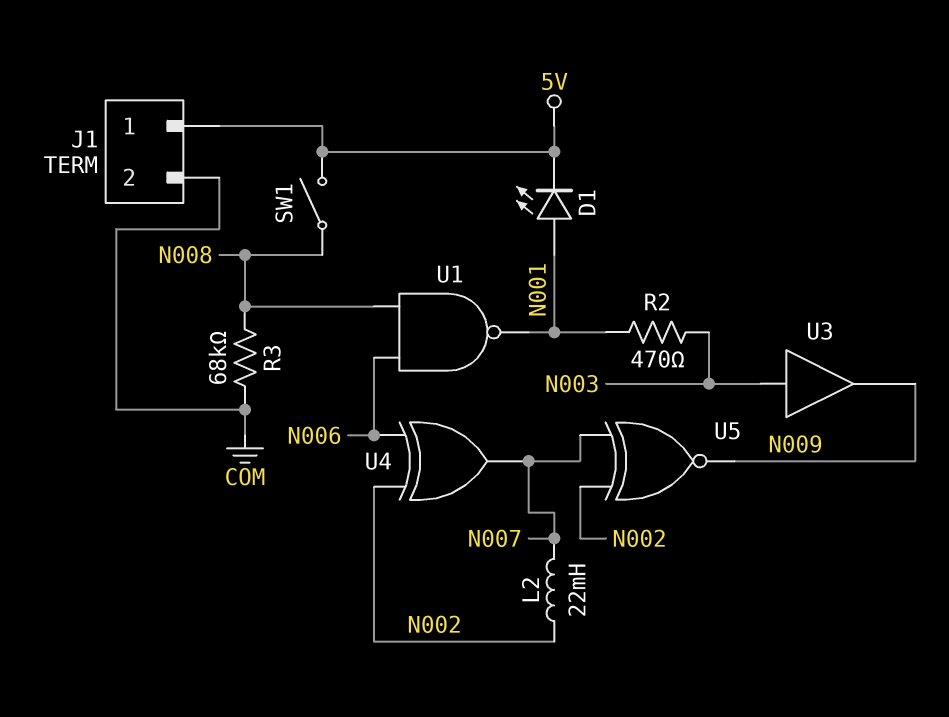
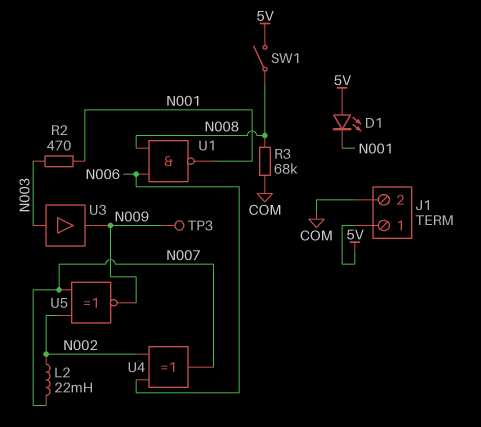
D1: LED (A N001, K 5V) -> LED (A 5V, K N001)
TP3: none -> test point (N009)

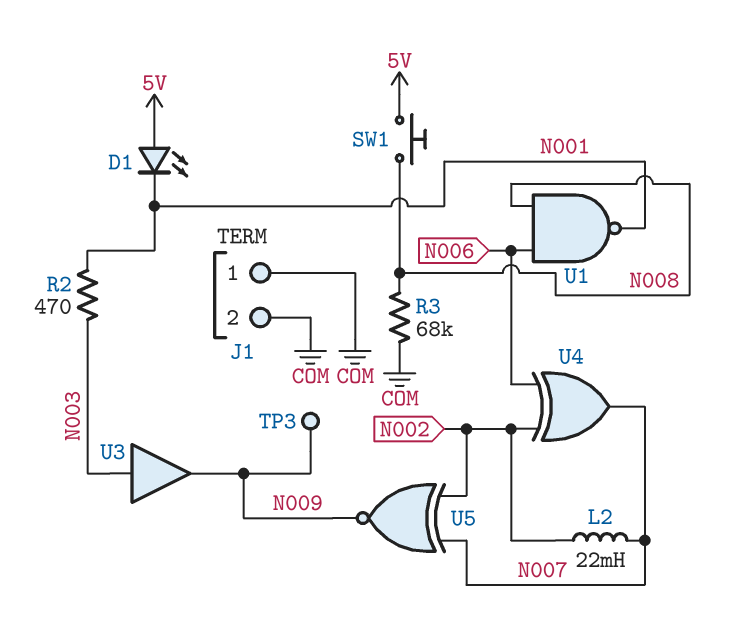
J1 pin 1: 5V -> COM
SW1: switch (5V, N008) -> button (5V, N008)

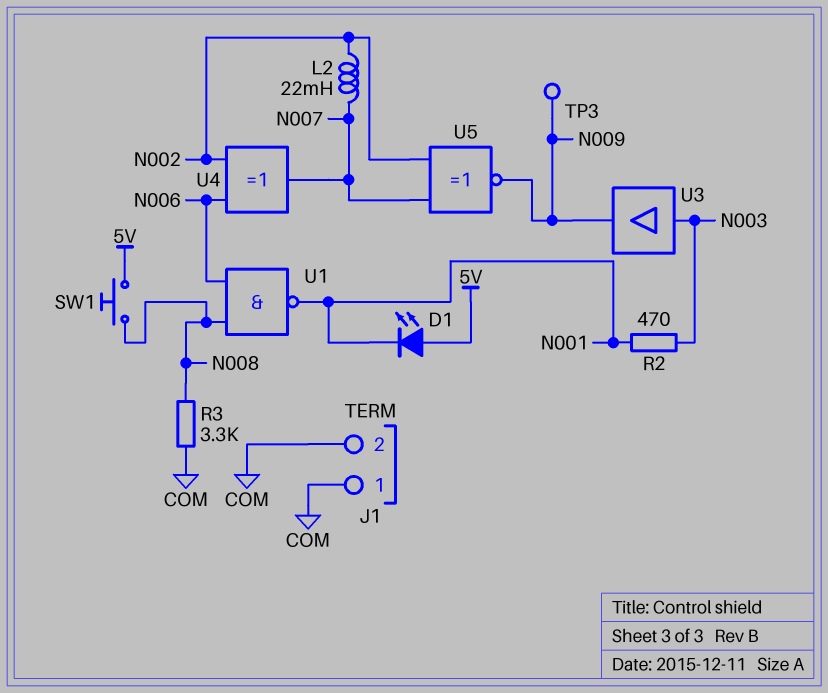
R3: 68k (COM, N008) -> 3.3k (COM, N008)

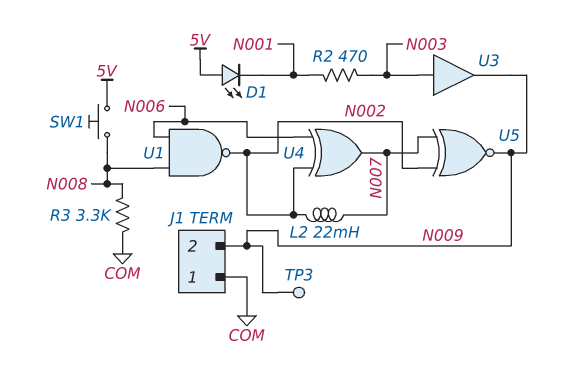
J1 pin 2: COM -> N009
U1: NAND (in N006, in N008, out N001) -> NAND (in N006, in N008, out N002)

